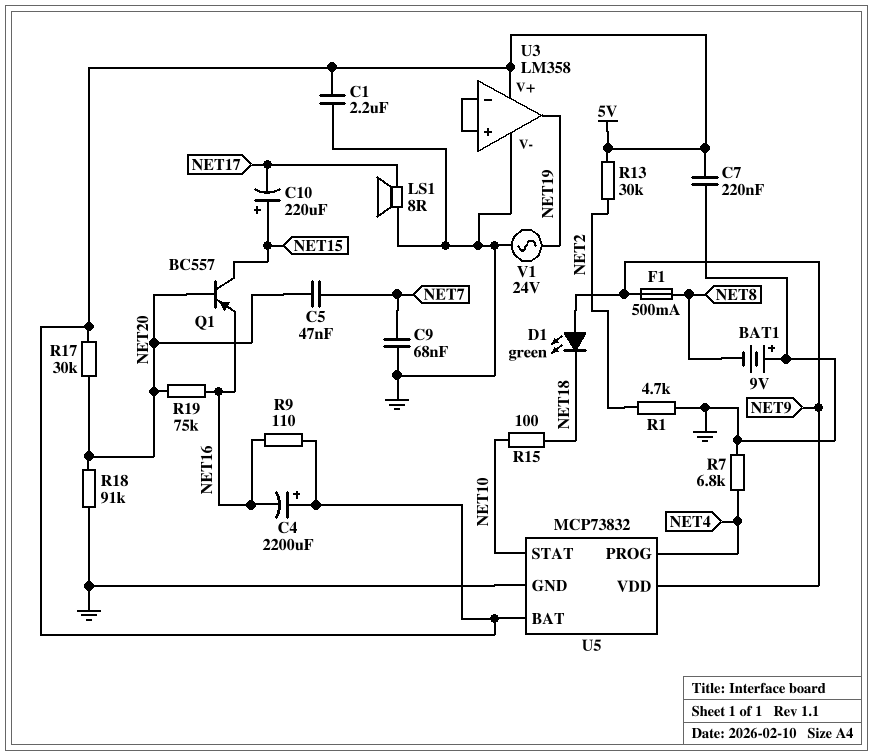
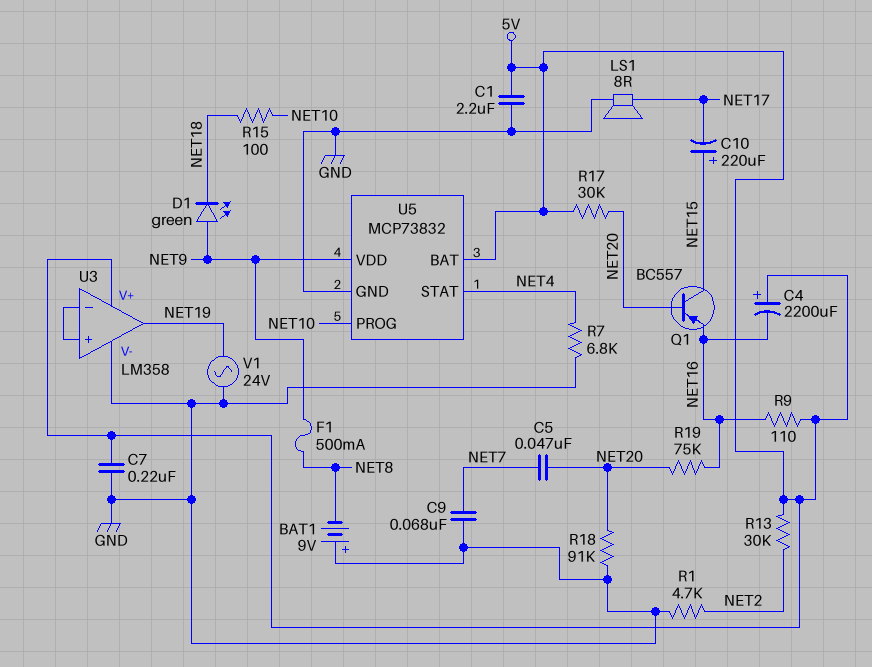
U5 pin PROG: NET4 -> NET10
U5 pin STAT: NET10 -> NET4

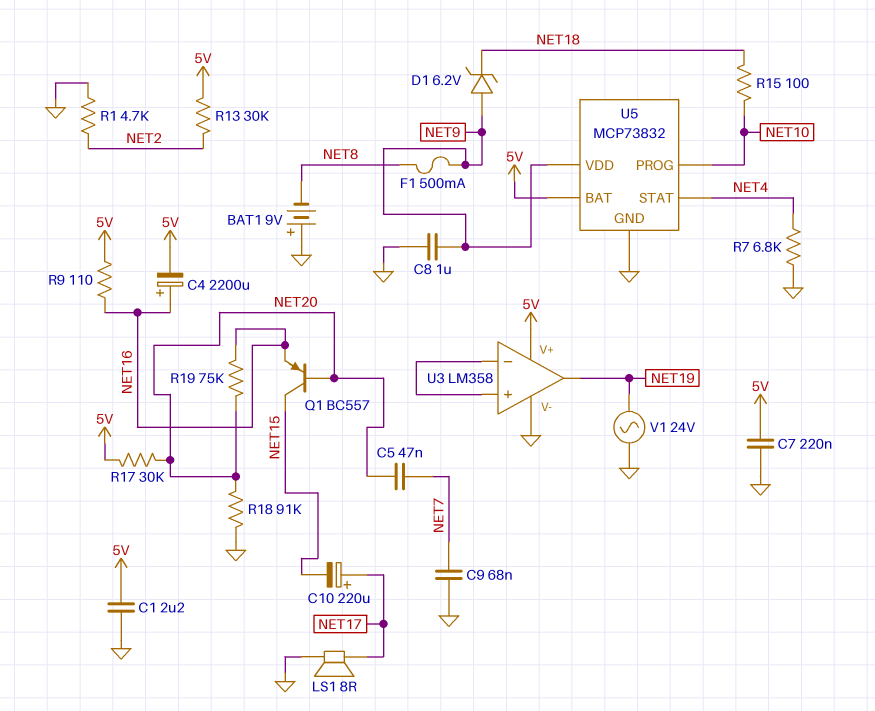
C4: 2200uF (plus 5V, minus NET16) -> 2200uF (plus NET16, minus 5V)
C8: none -> 1uF (GND, NET9)
C10: 220uF (plus NET15, minus NET17) -> 220uF (plus NET17, minus NET15)
D1: LED green (A NET9, K NET18) -> zener 6.2V (A NET9, K NET18)

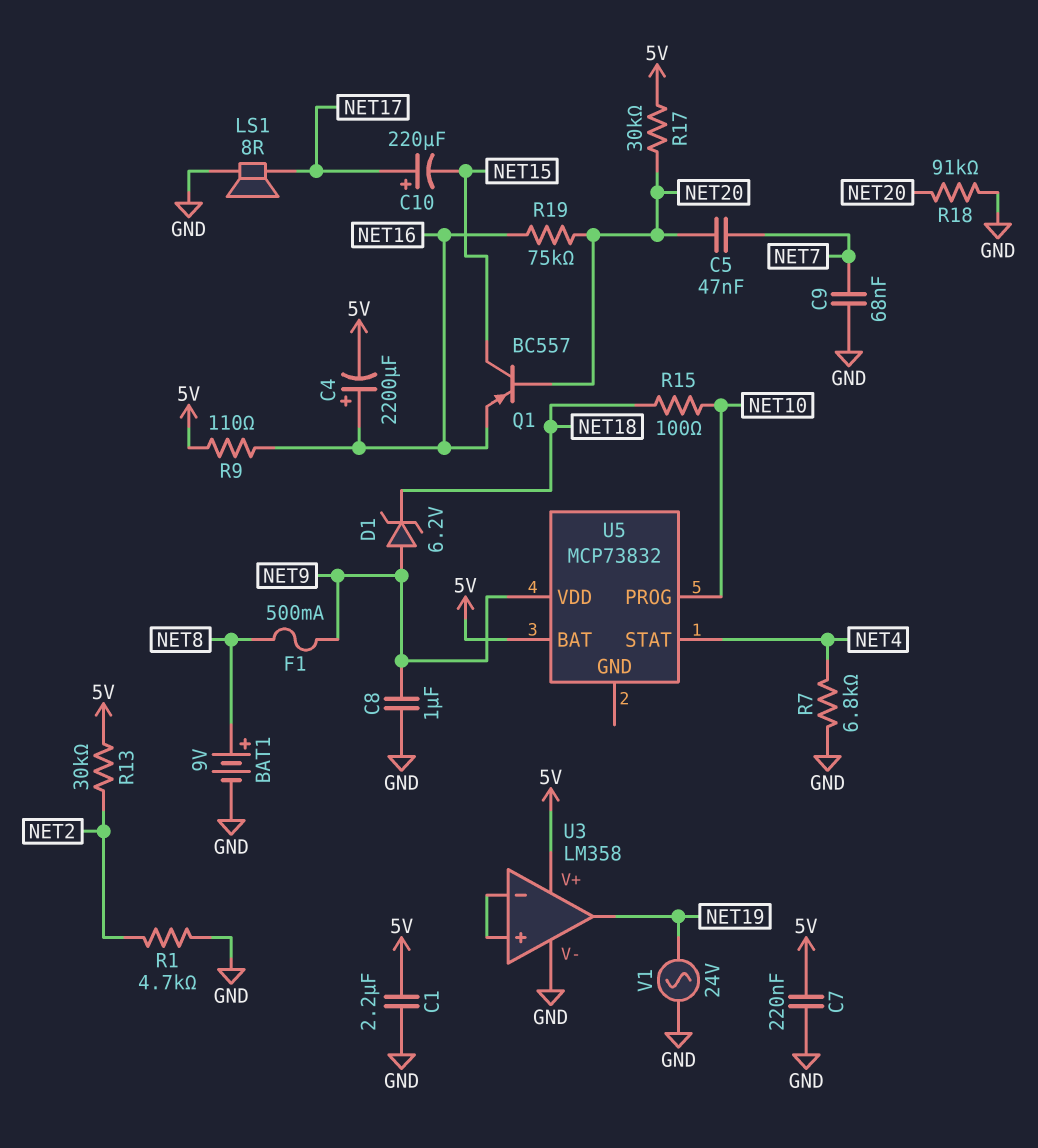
BAT1: 9V (plus GND, minus NET8) -> 9V (plus NET8, minus GND)
U5 pin GND: GND -> none

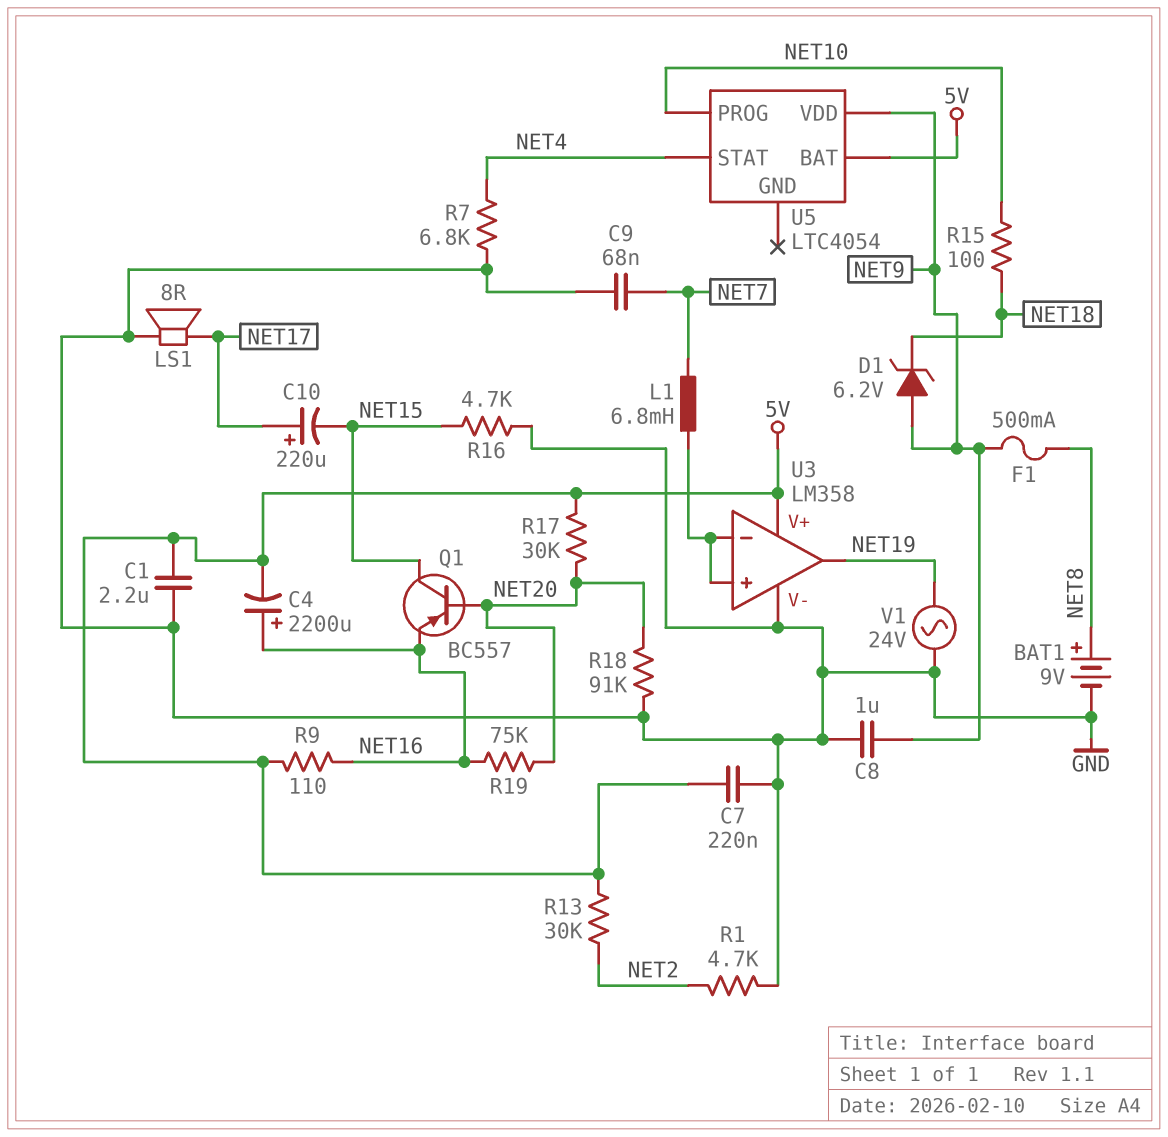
C5: 47nF (NET7, NET20) -> none
L1: none -> 6.8mH (NET7, U3/in+)
R16: none -> 4.7k (GND, NET15)
U5: MCP73832 -> LTC4054

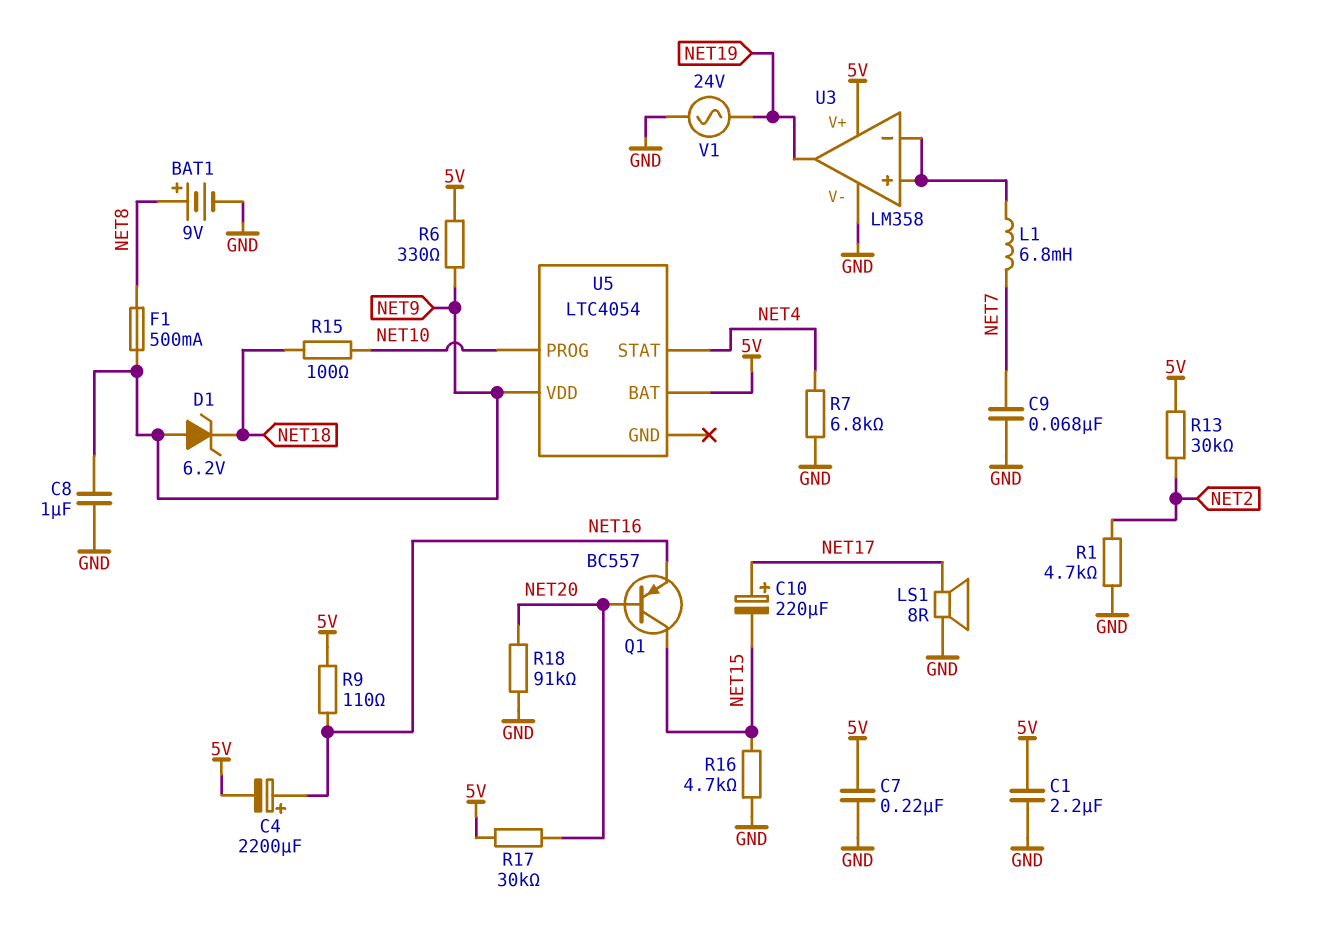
R6: none -> 330 (5V, NET9)
R19: 75k (NET16, NET20) -> none

